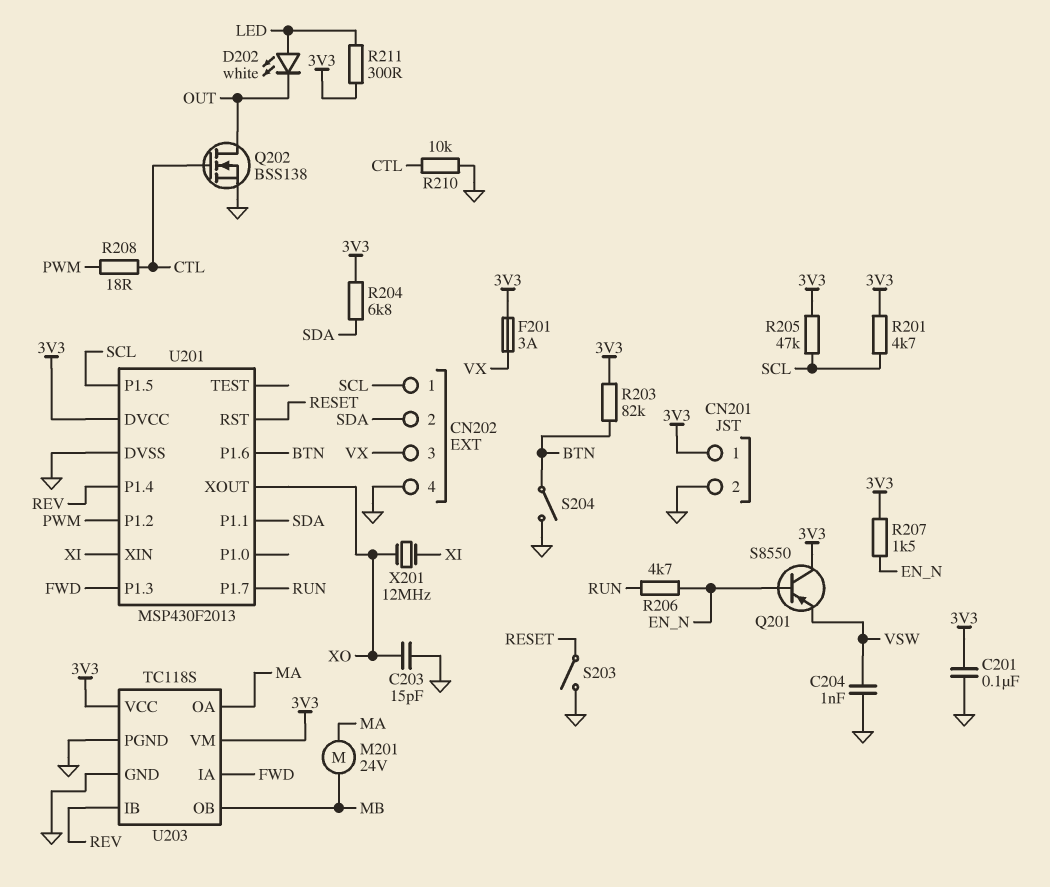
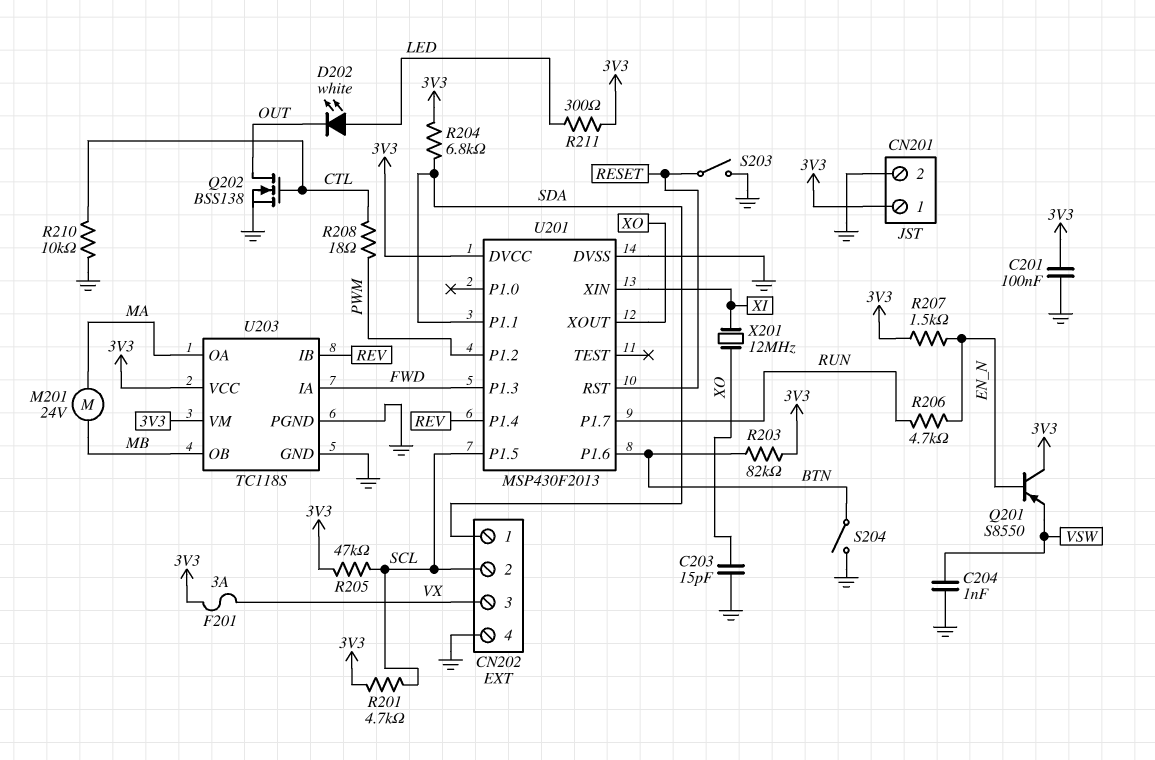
CN202 pin 1: SCL -> SDA
CN202 pin 2: SDA -> SCL

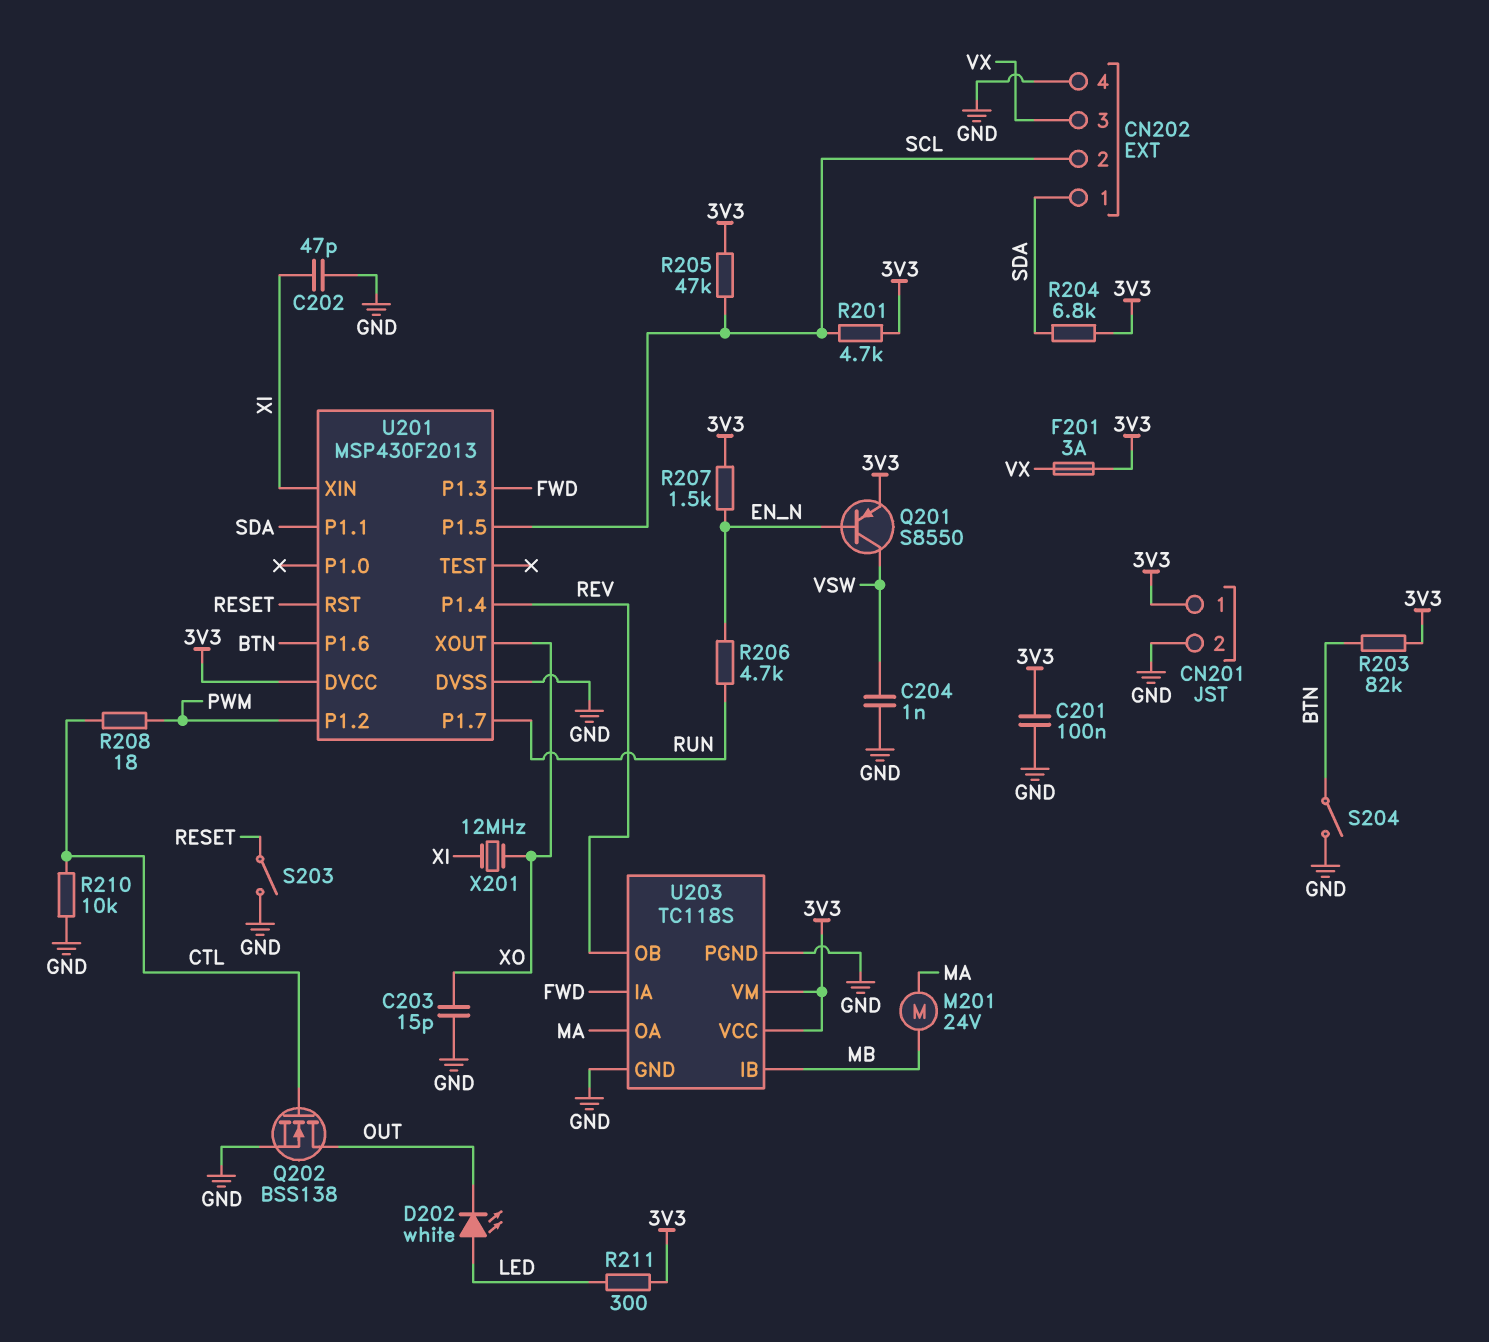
C202: none -> 47pF (GND, XI)
Q201: PNP S8550 (B EN_N, C 3V3, E VSW) -> PNP S8550 (B EN_N, C VSW, E 3V3)
U203 pin IB: REV -> MB
U203 pin OB: MB -> REV

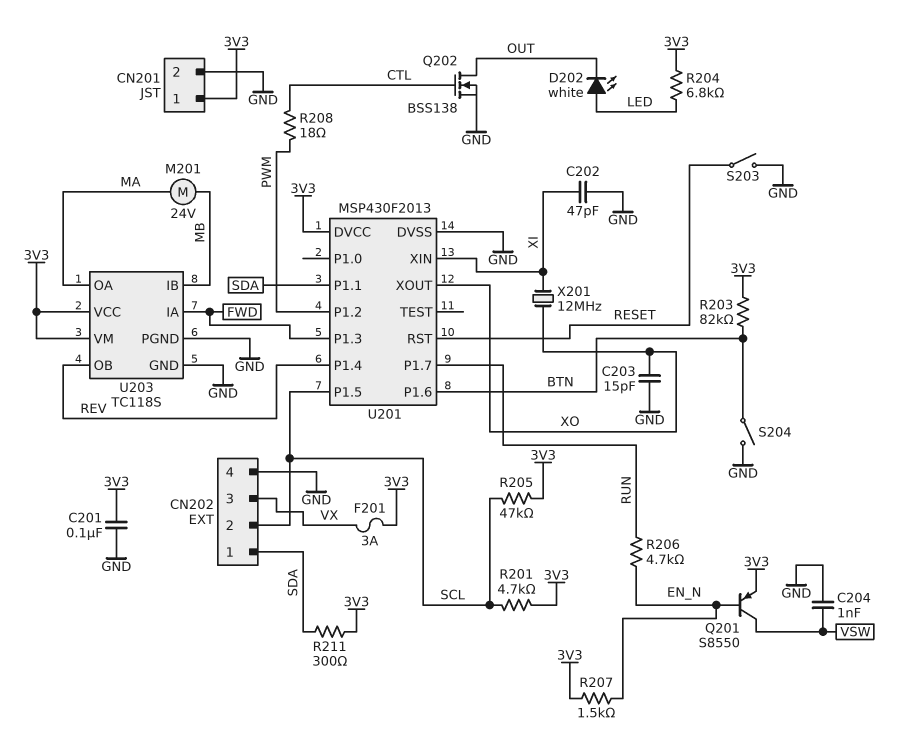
R204: 6.8k (3V3, SDA) -> 6.8k (3V3, LED)
R210: 10k (CTL, GND) -> none
R211: 300 (3V3, LED) -> 300 (3V3, SDA)

